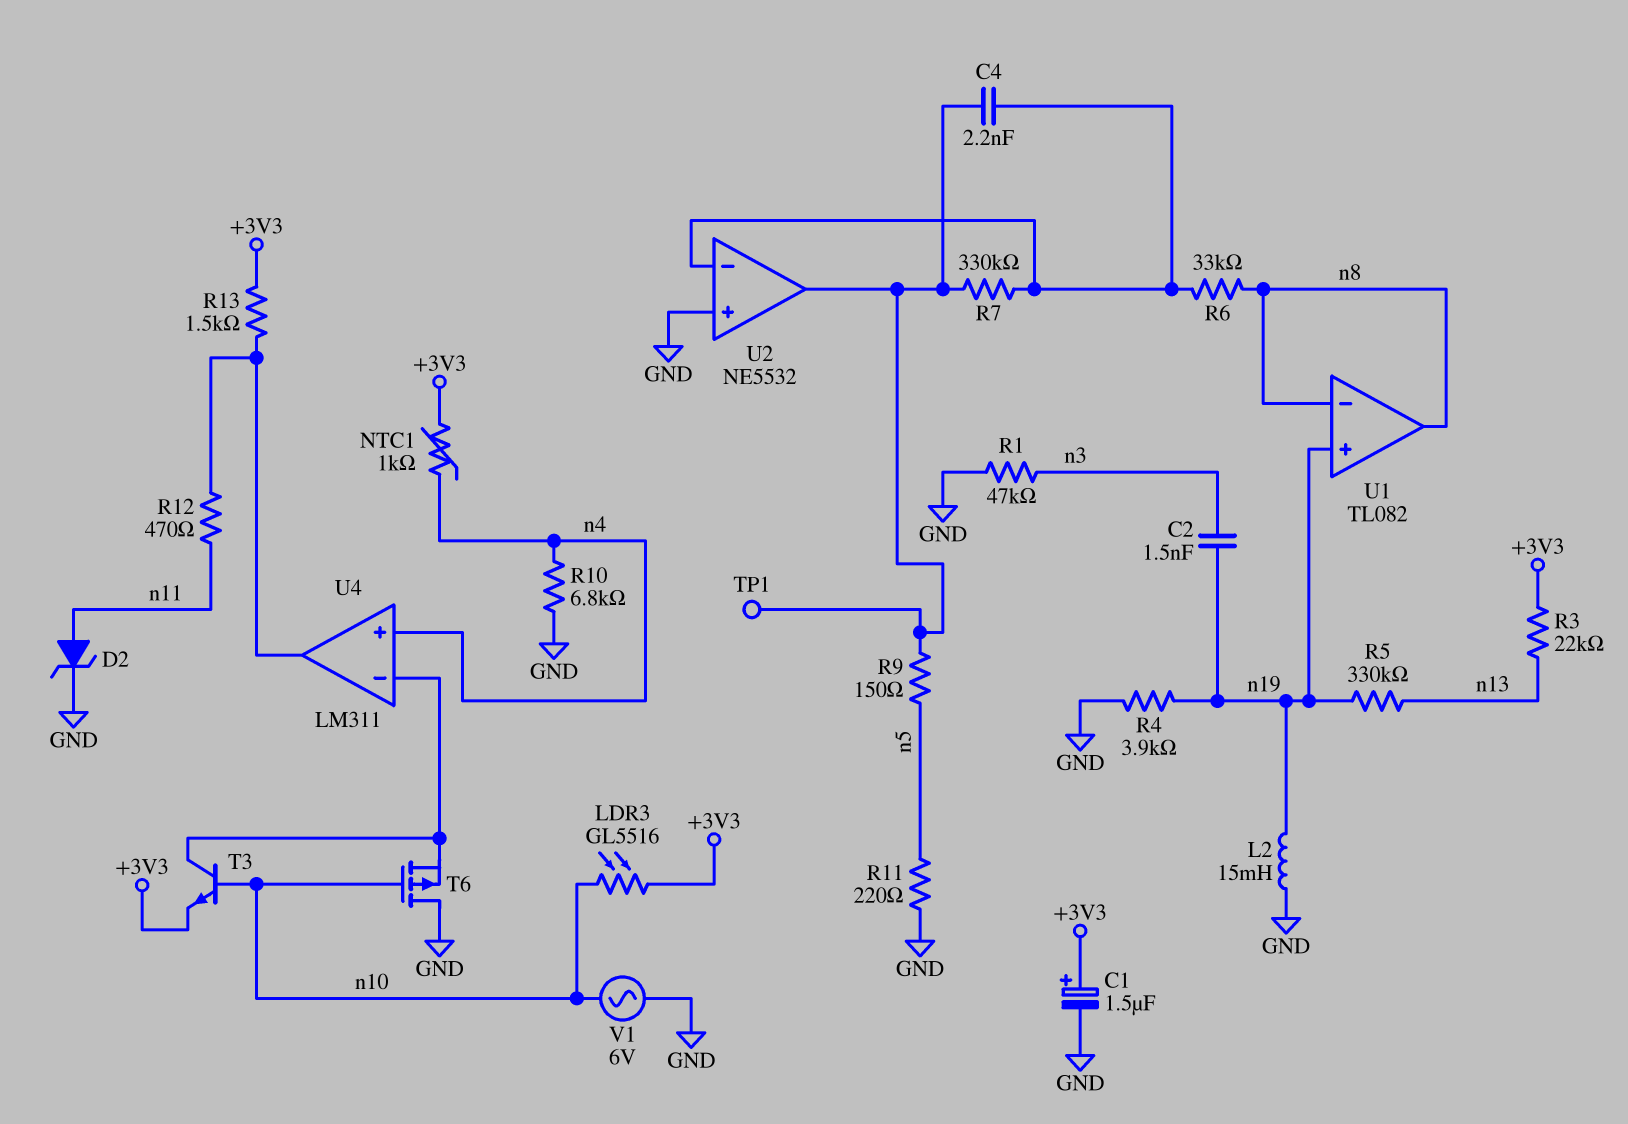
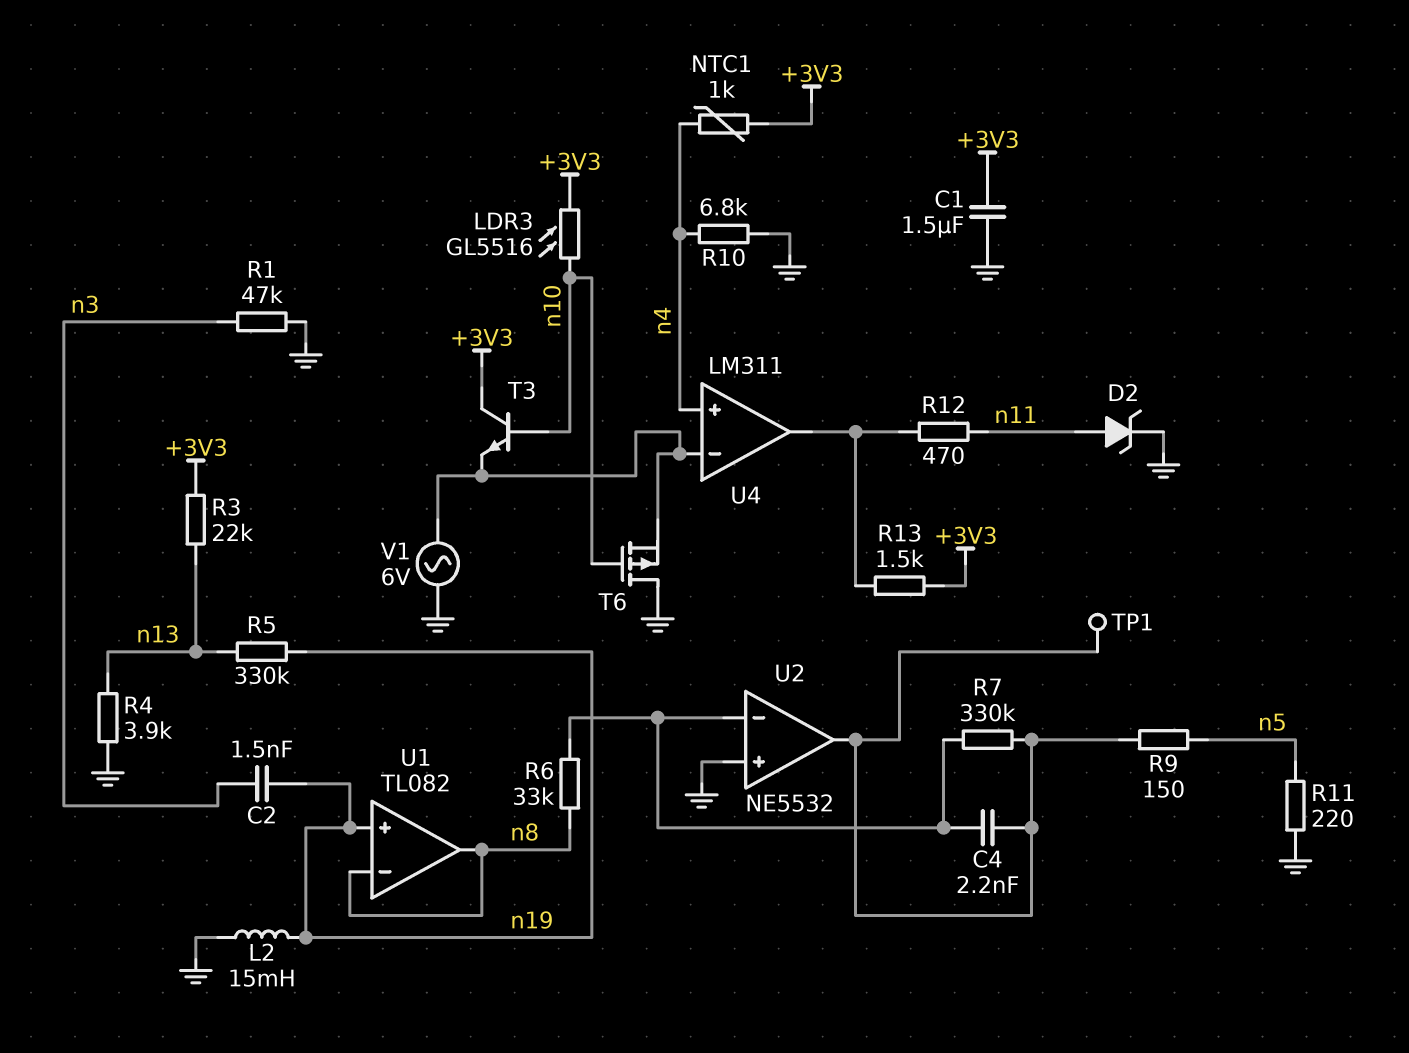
C1: 1.5uF (plus +3V3, minus GND) -> 1.5uF (+3V3, GND)
R4: 3.9k (GND, n19) -> 3.9k (GND, n13)
T3: NPN (B n10, C U4/in-, E +3V3) -> NPN (B n10, C +3V3, E U4/in-)
V1: AC 6V (GND, n10) -> AC 6V (GND, U4/in-)

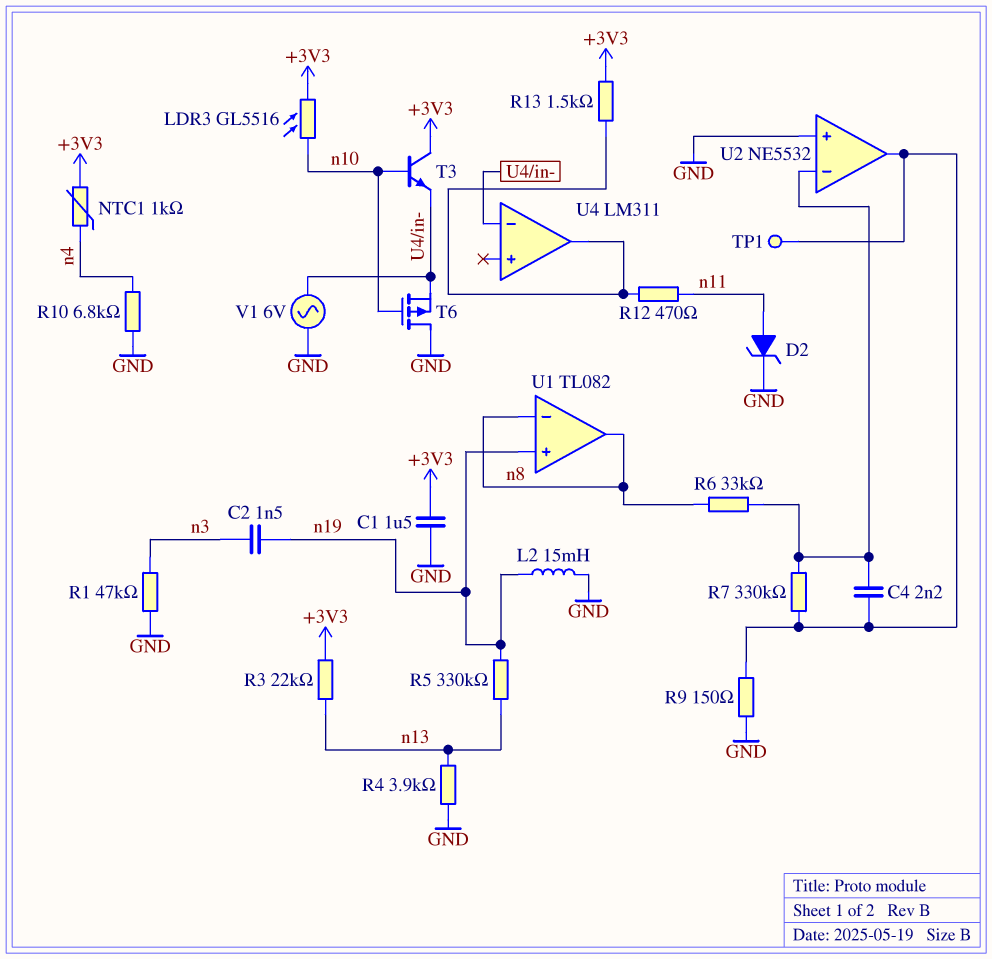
R9: 150 (U2/out, n5) -> 150 (GND, U2/out)
R11: 220 (GND, n5) -> none
U4 pin in+: n4 -> none

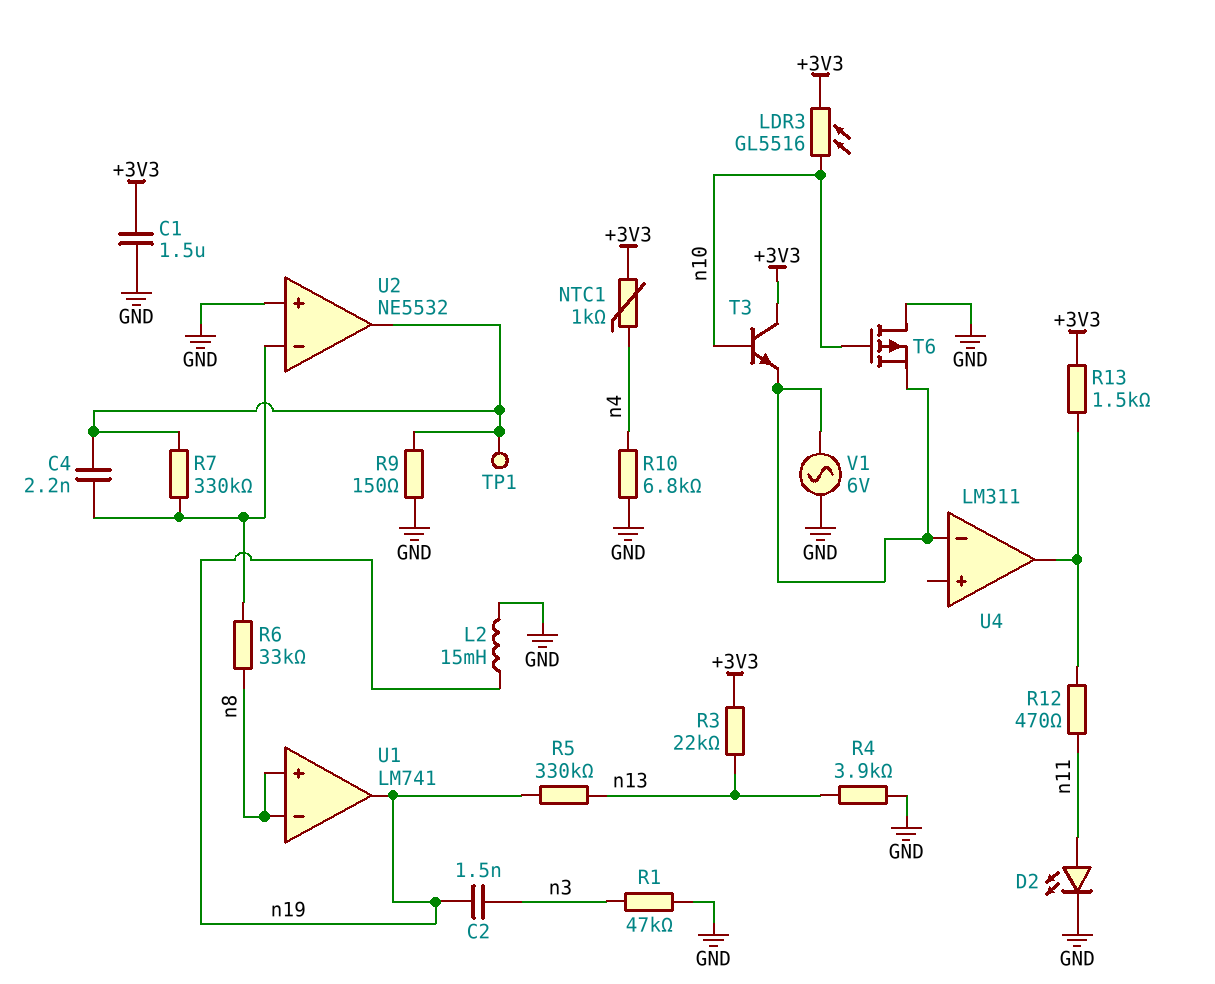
D2: zener (A n11, K GND) -> LED (A n11, K GND)
U1: TL082 -> LM741
U1 pin in+: n19 -> n8
U1 pin out: n8 -> n19

